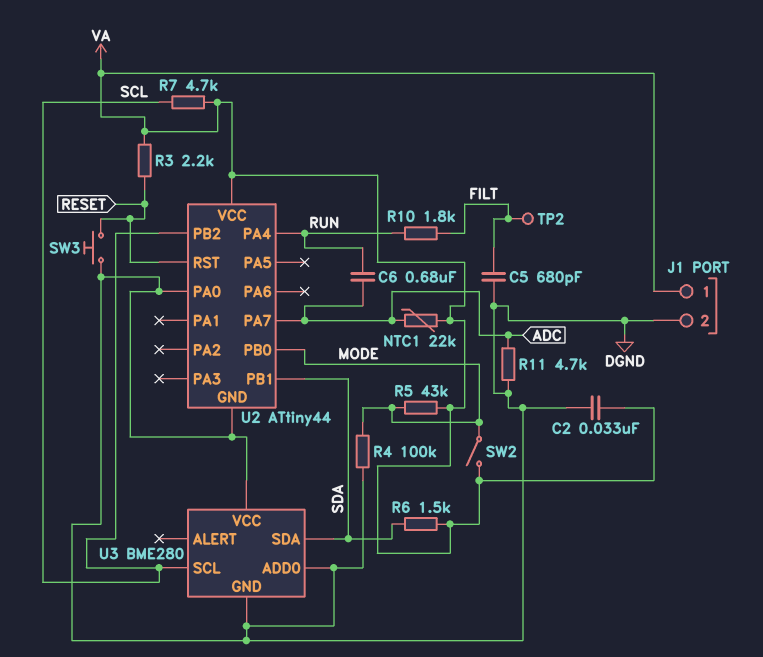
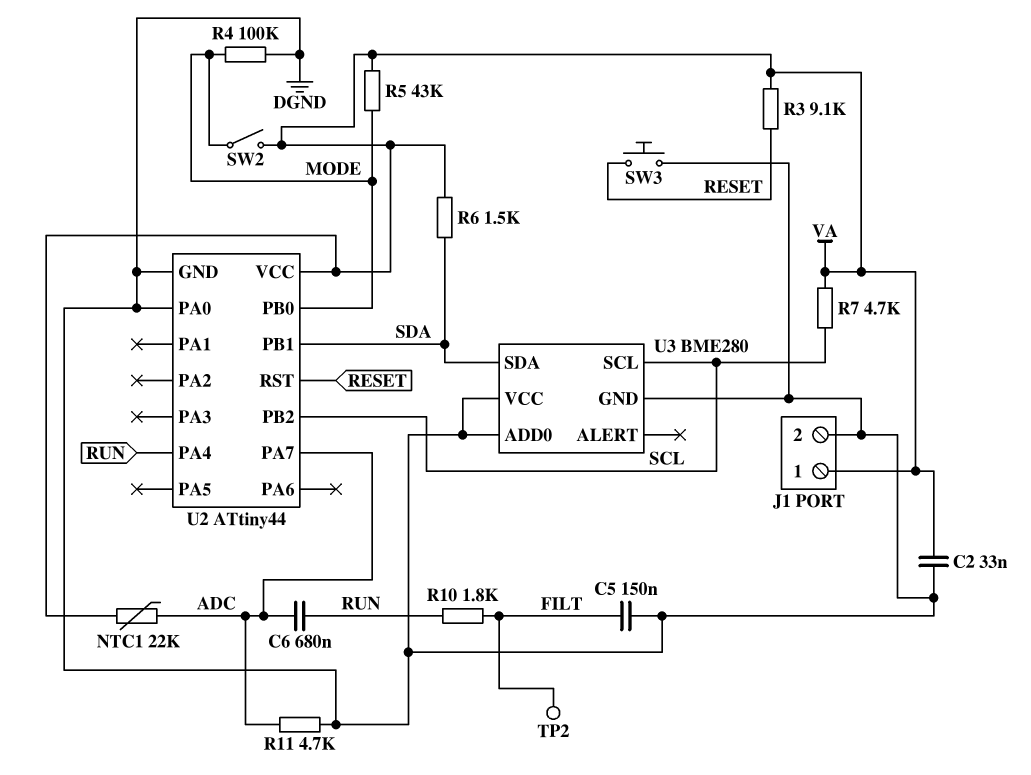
C5: 680pF (DGND, FILT) -> 150nF (DGND, FILT)
R3: 2.2k (RESET, VA) -> 9.1k (RESET, VA)

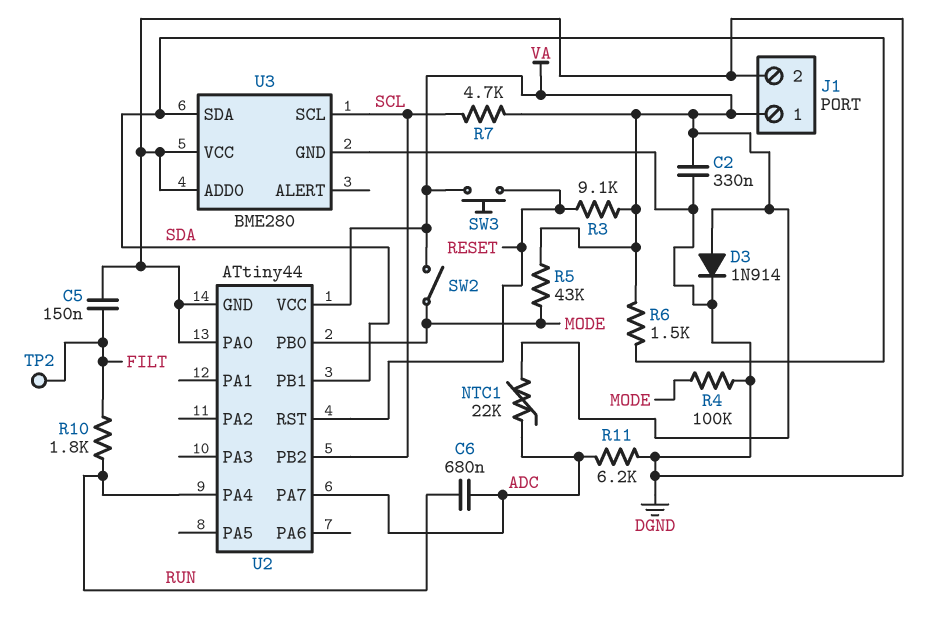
C2: 33nF (DGND, VA) -> 330nF (DGND, VA)
D3: none -> diode 1N914 (A VA, K DGND)
R11: 4.7k (ADC, DGND) -> 6.2k (ADC, DGND)
SW3: button (DGND, RESET) -> button (RESET, VA)

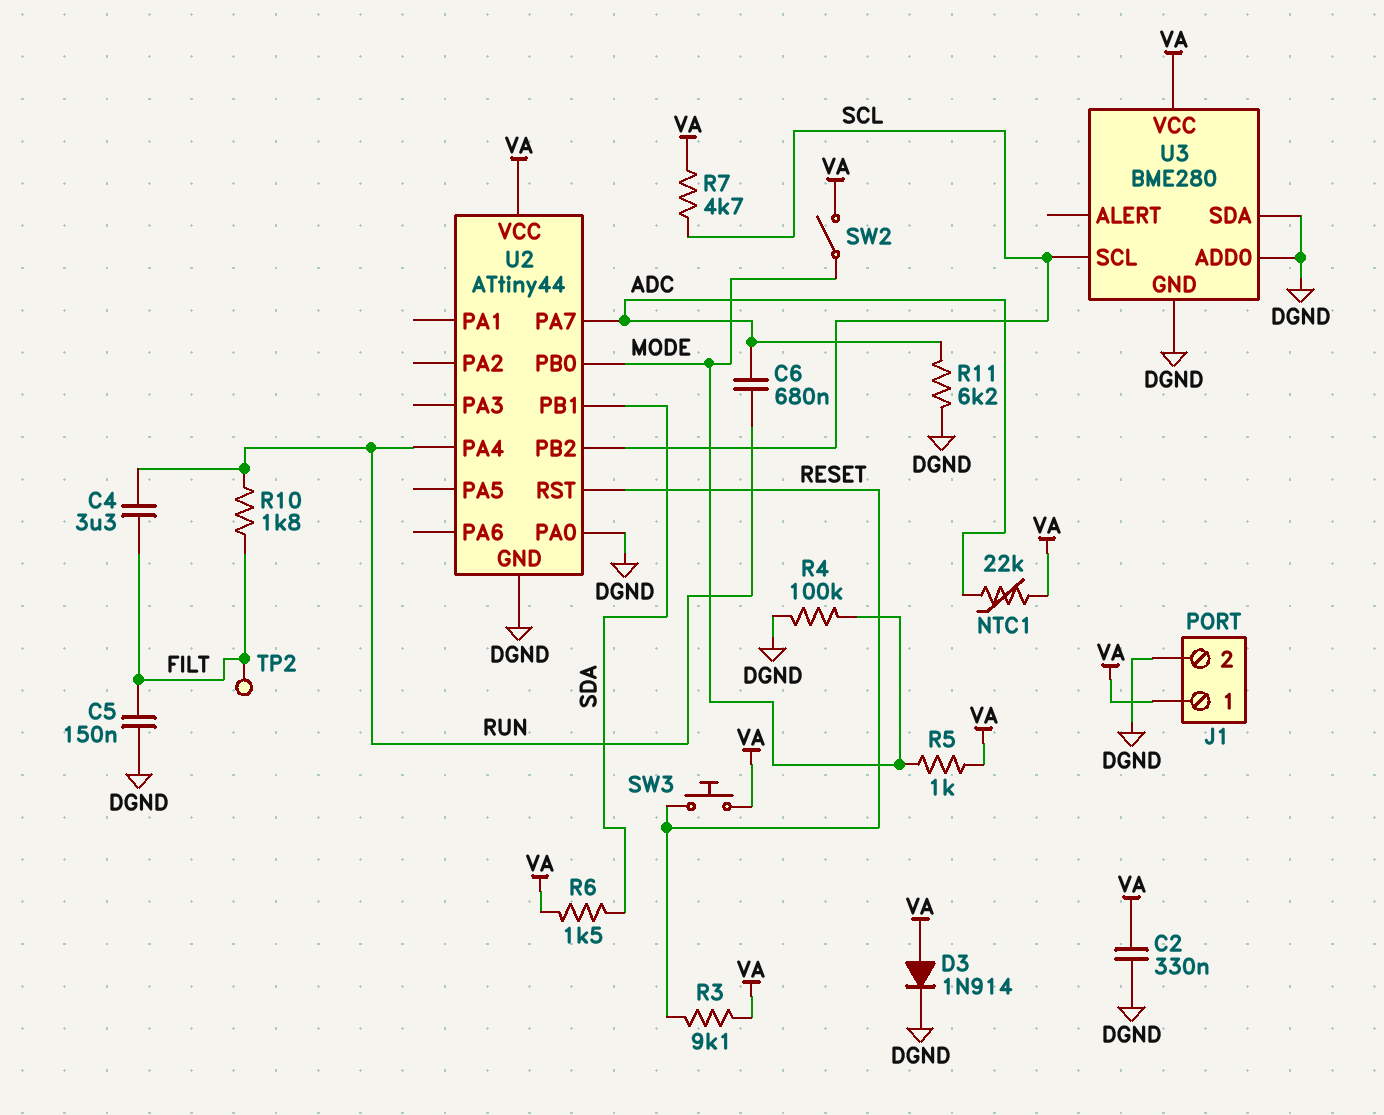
C4: none -> 3.3uF (FILT, RUN)
R5: 43k (MODE, VA) -> 1k (MODE, VA)
U3 pin SDA: SDA -> DGND
U3 pin VCC: DGND -> VA

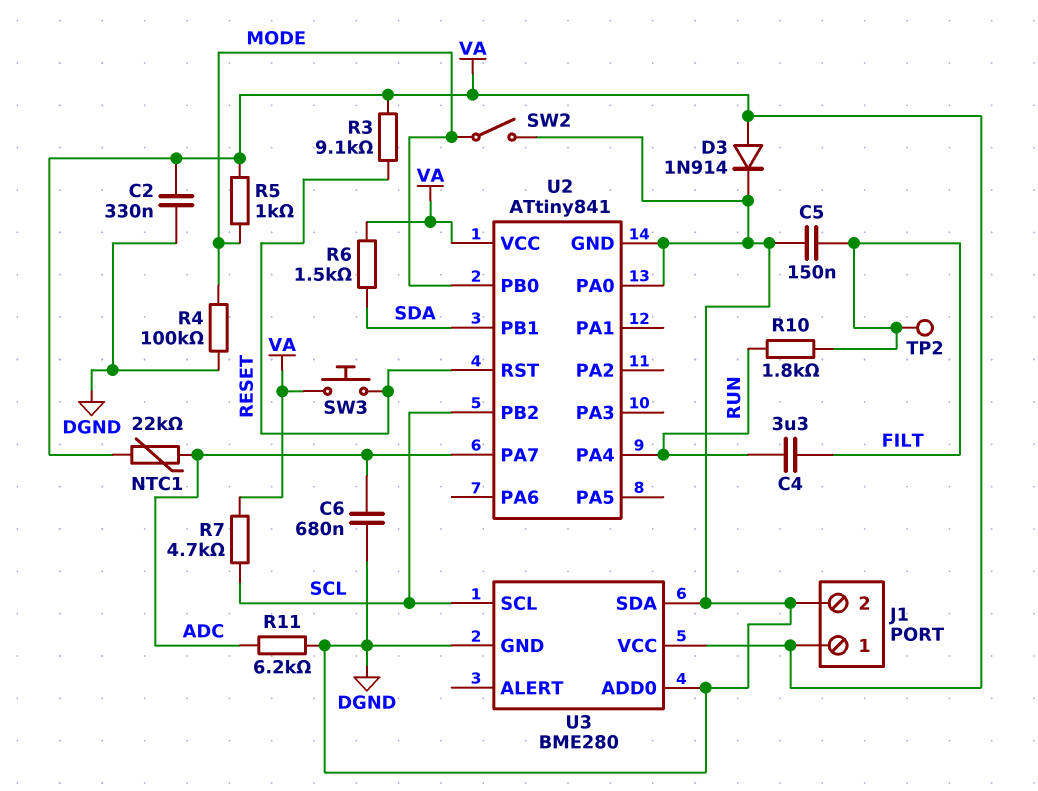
C6: 680nF (ADC, RUN) -> 680nF (ADC, DGND)
SW2: switch (MODE, VA) -> switch (DGND, MODE)
U2: ATtiny44 -> ATtiny841

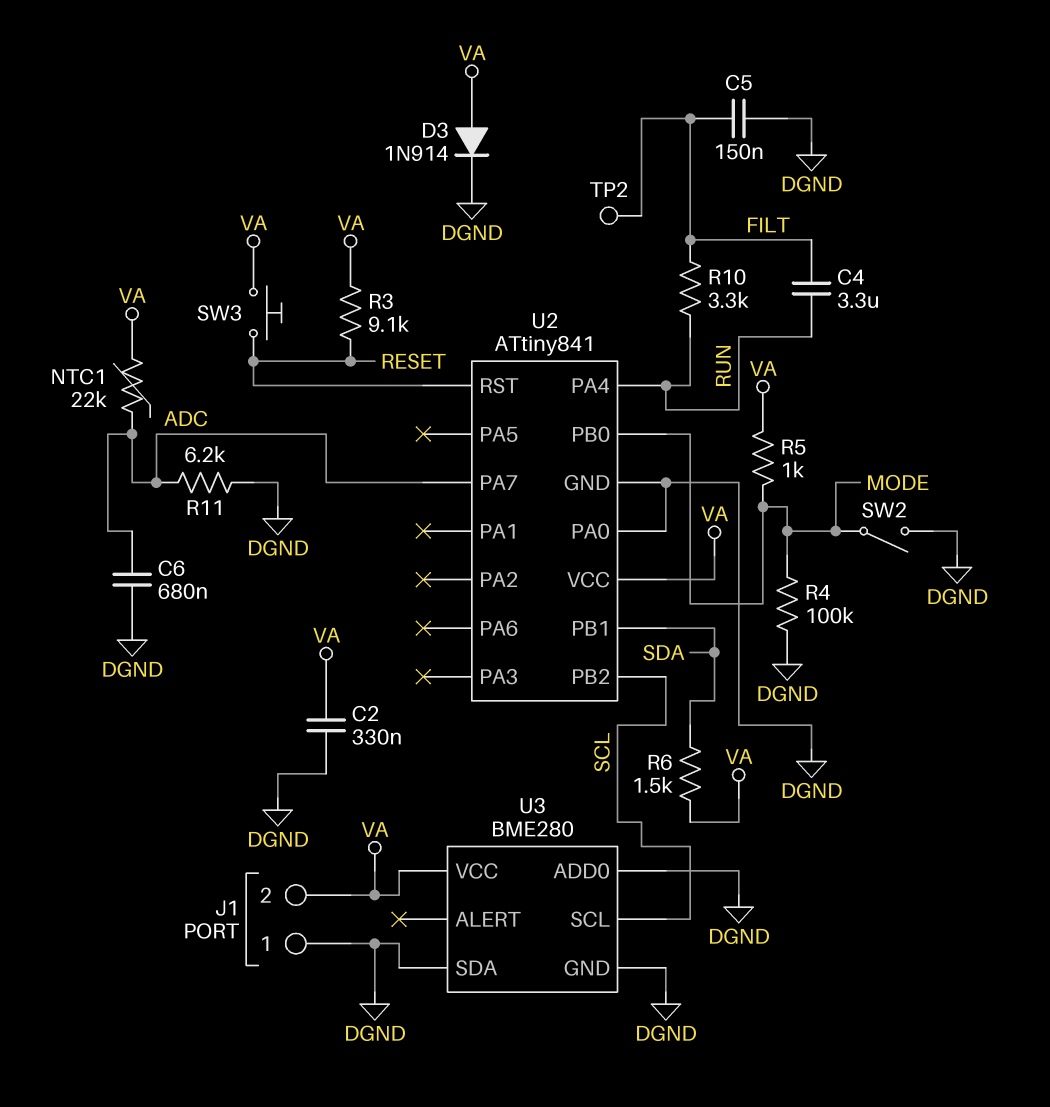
J1 pin 1: VA -> DGND
J1 pin 2: DGND -> VA
R7: 4.7k (SCL, VA) -> none
R10: 1.8k (FILT, RUN) -> 3.3k (FILT, RUN)

